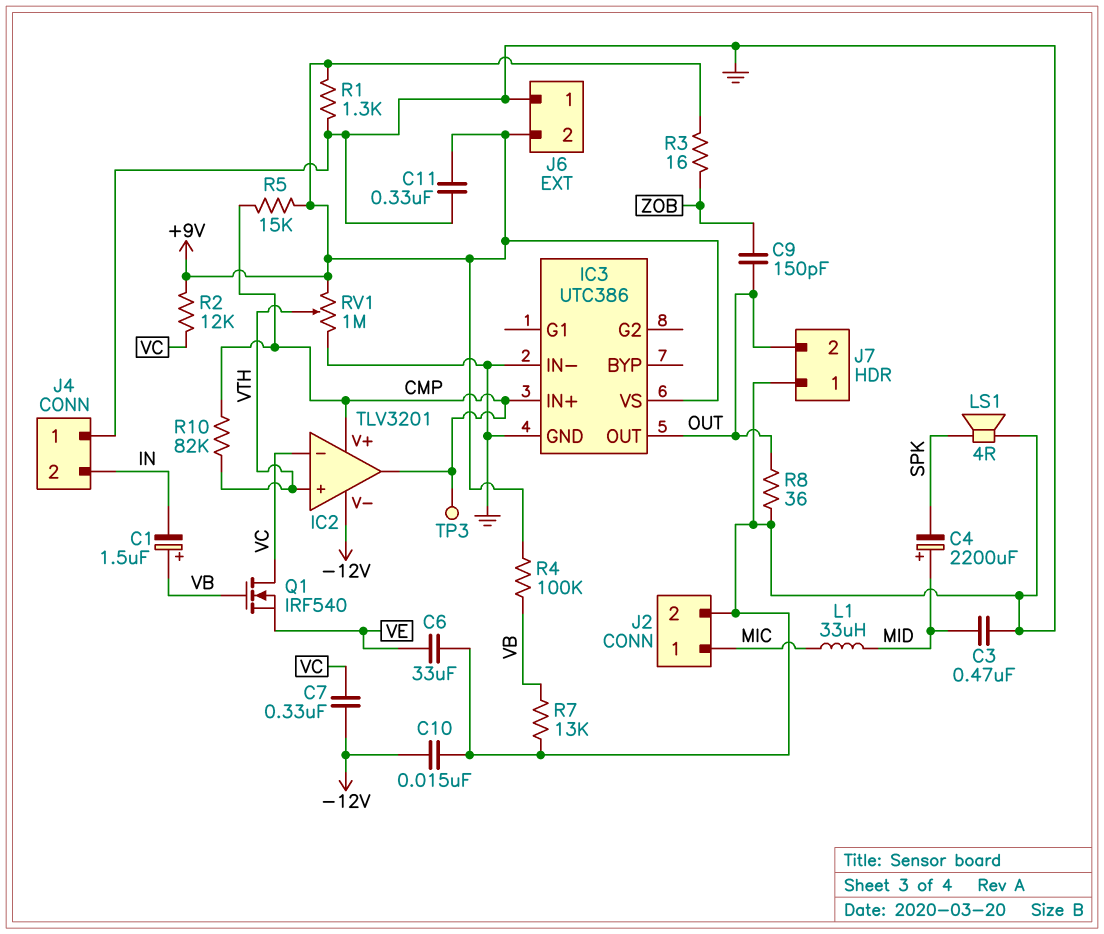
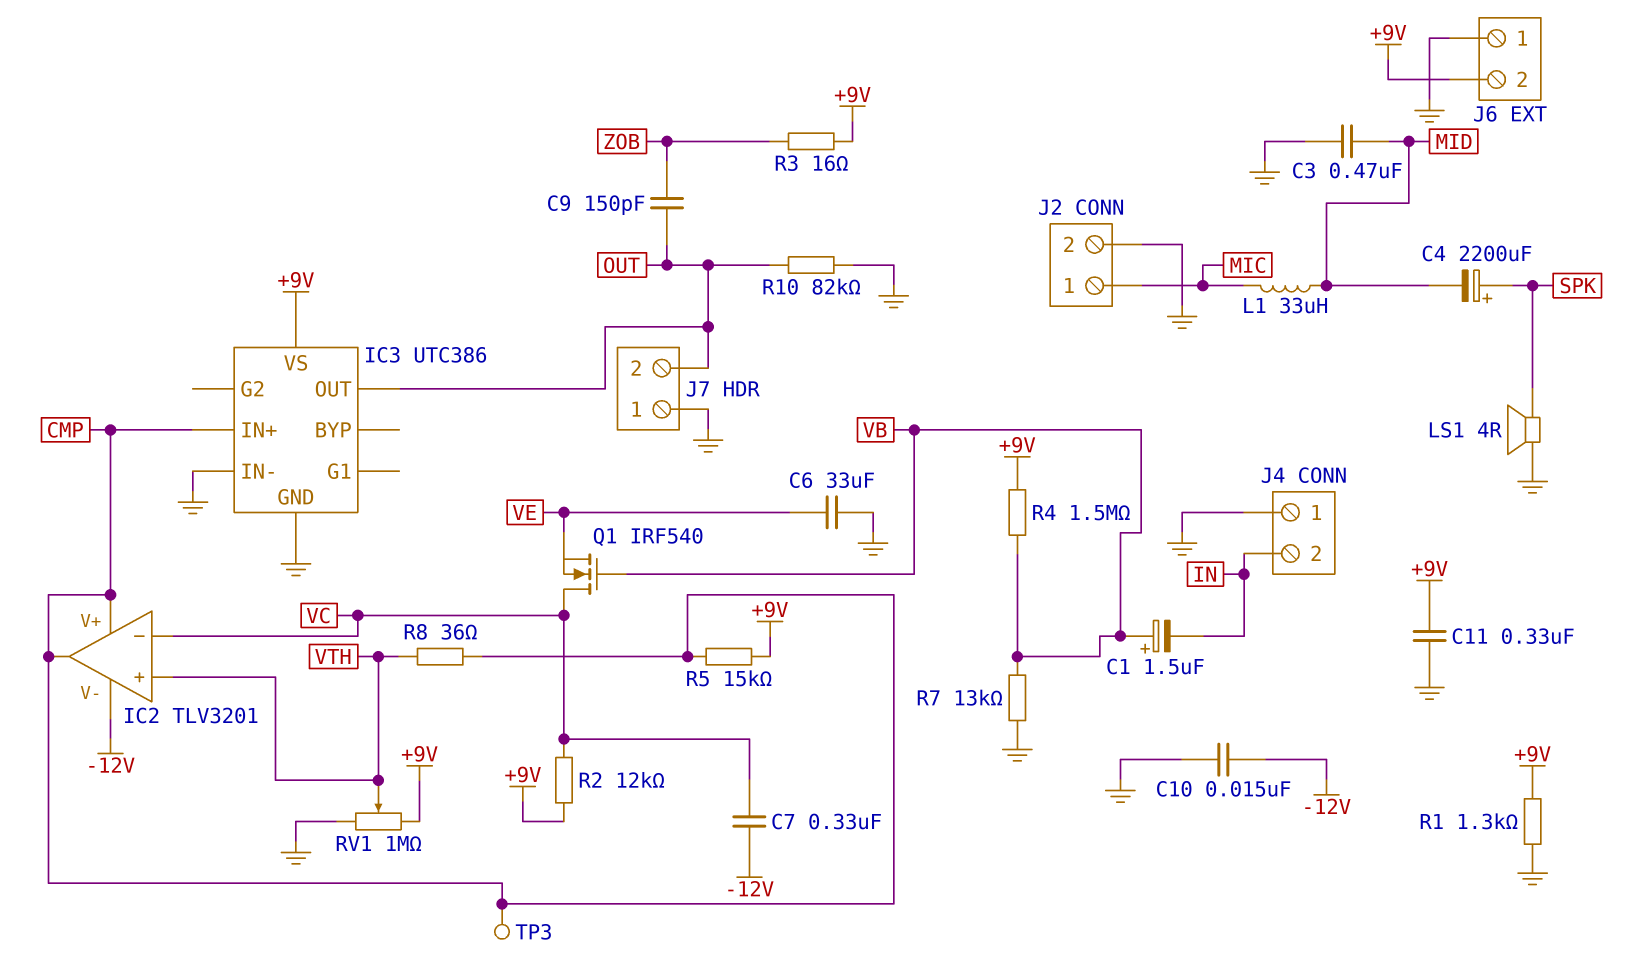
C4: 2200uF (plus MID, minus SPK) -> 2200uF (plus SPK, minus MID)
R4: 100k (+9V, VB) -> 1.5M (+9V, VB)
R8: 36 (GND, OUT) -> 36 (CMP, VTH)
R10: 82k (CMP, VTH) -> 82k (GND, OUT)

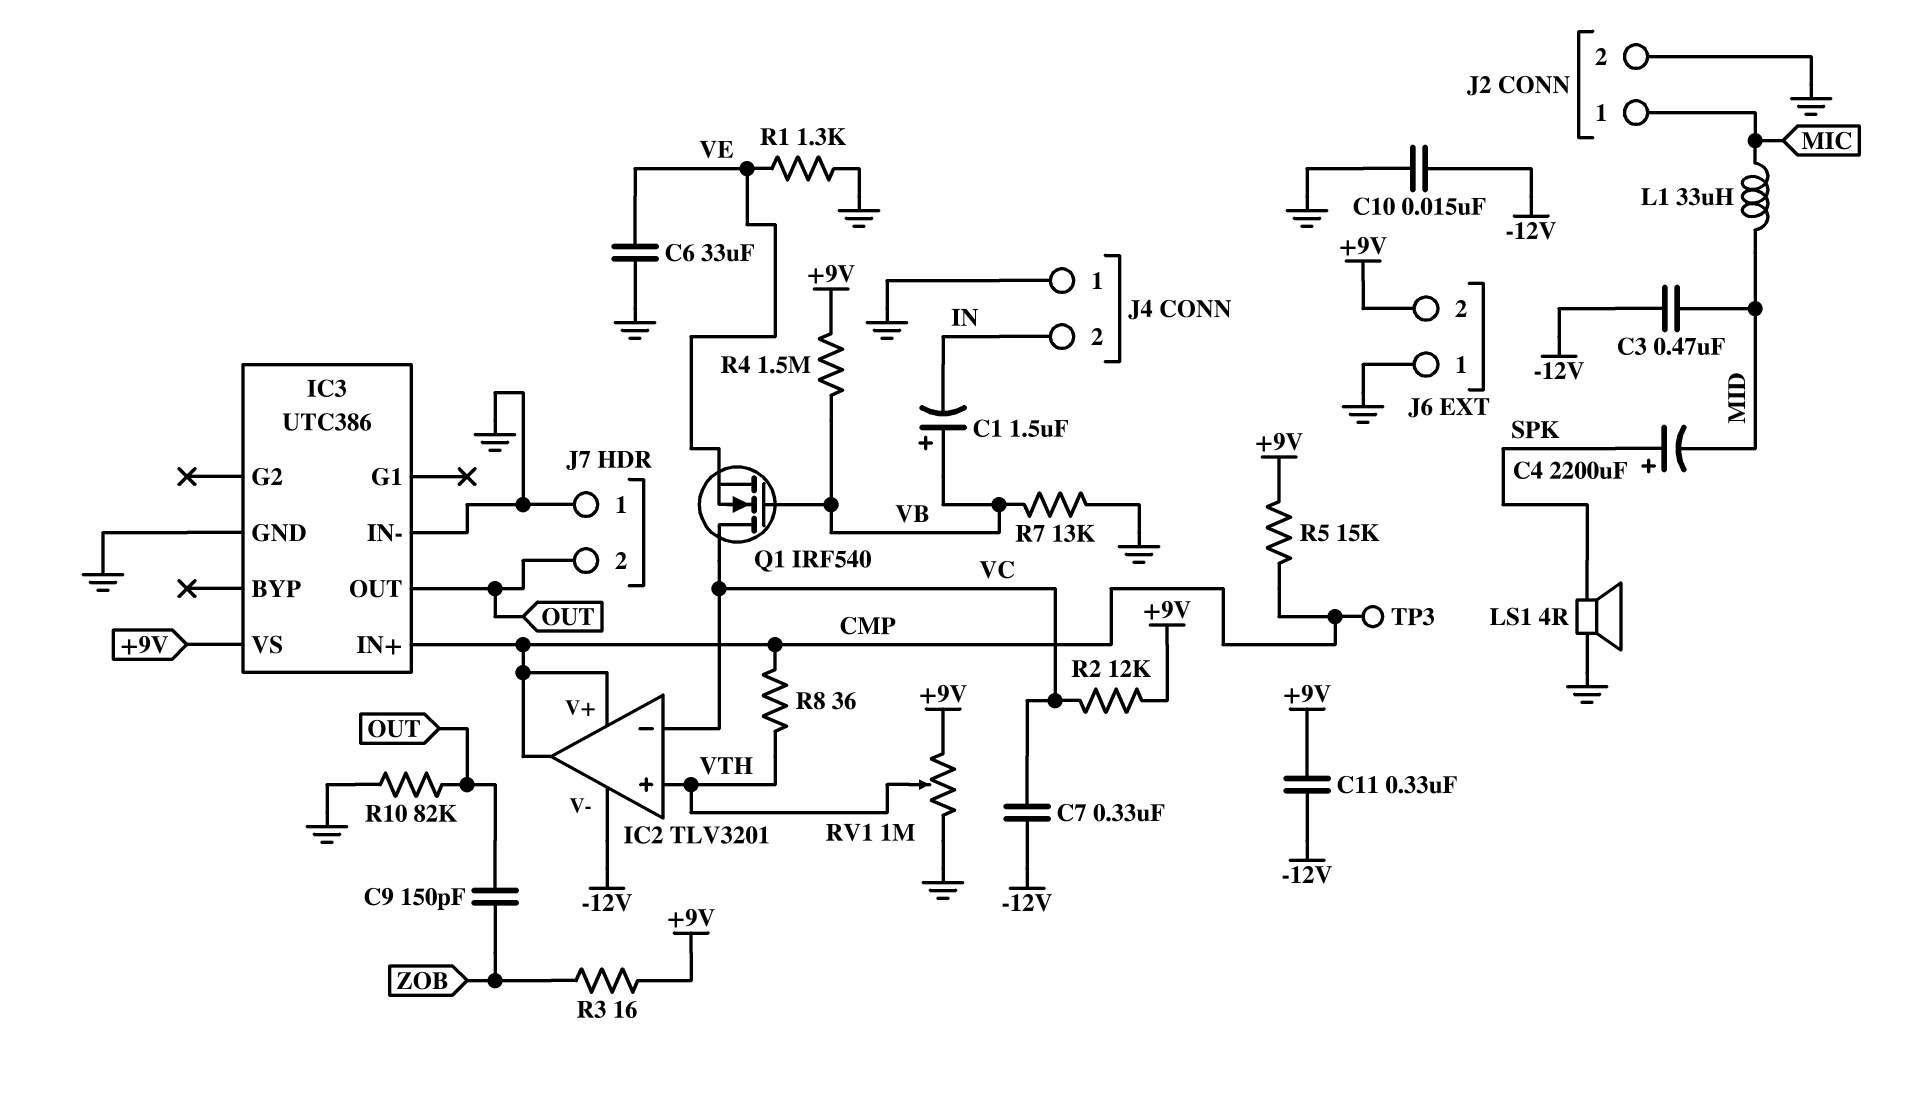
C3: 470nF (GND, MID) -> 470nF (-12V, MID)
C11: 330nF (+9V, GND) -> 330nF (+9V, -12V)
R1: 1.3k (+9V, GND) -> 1.3k (GND, VE)

